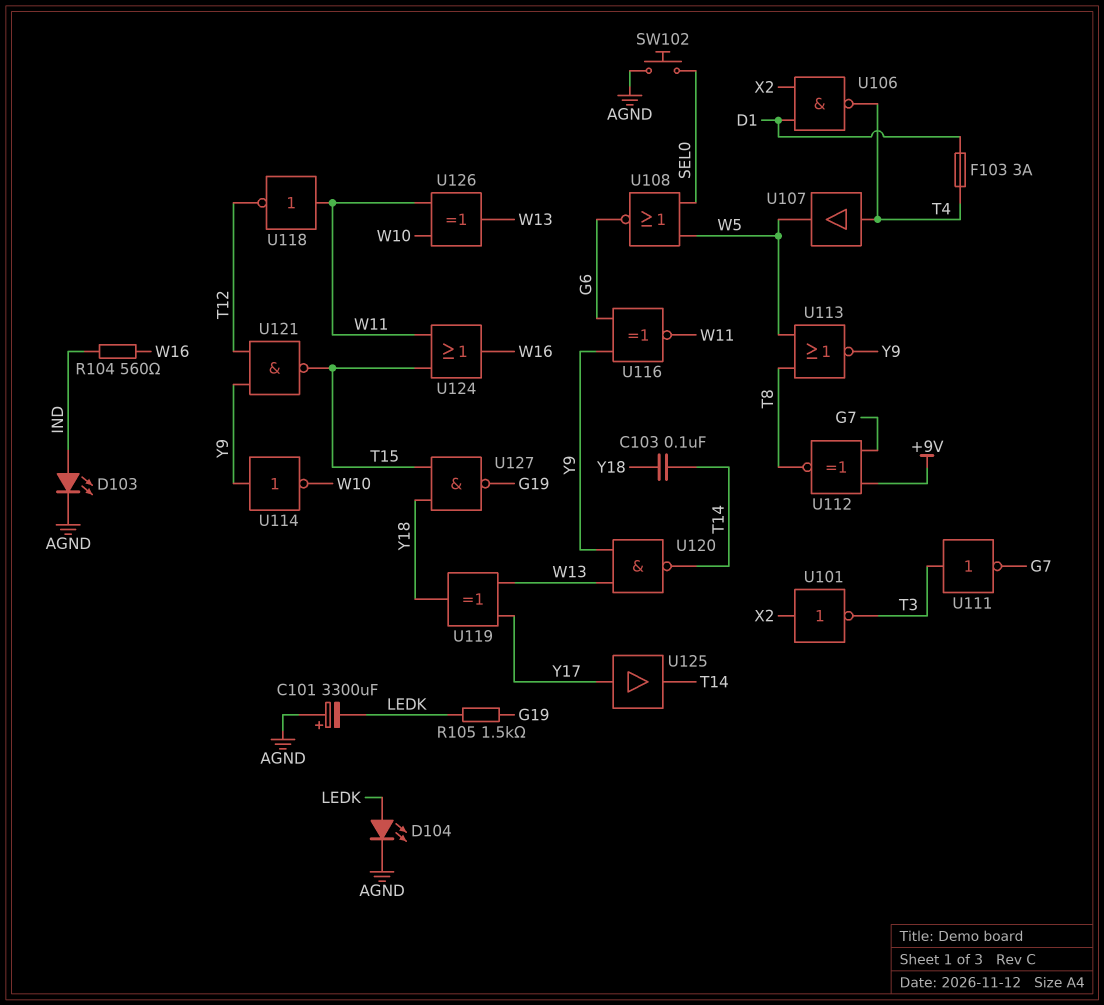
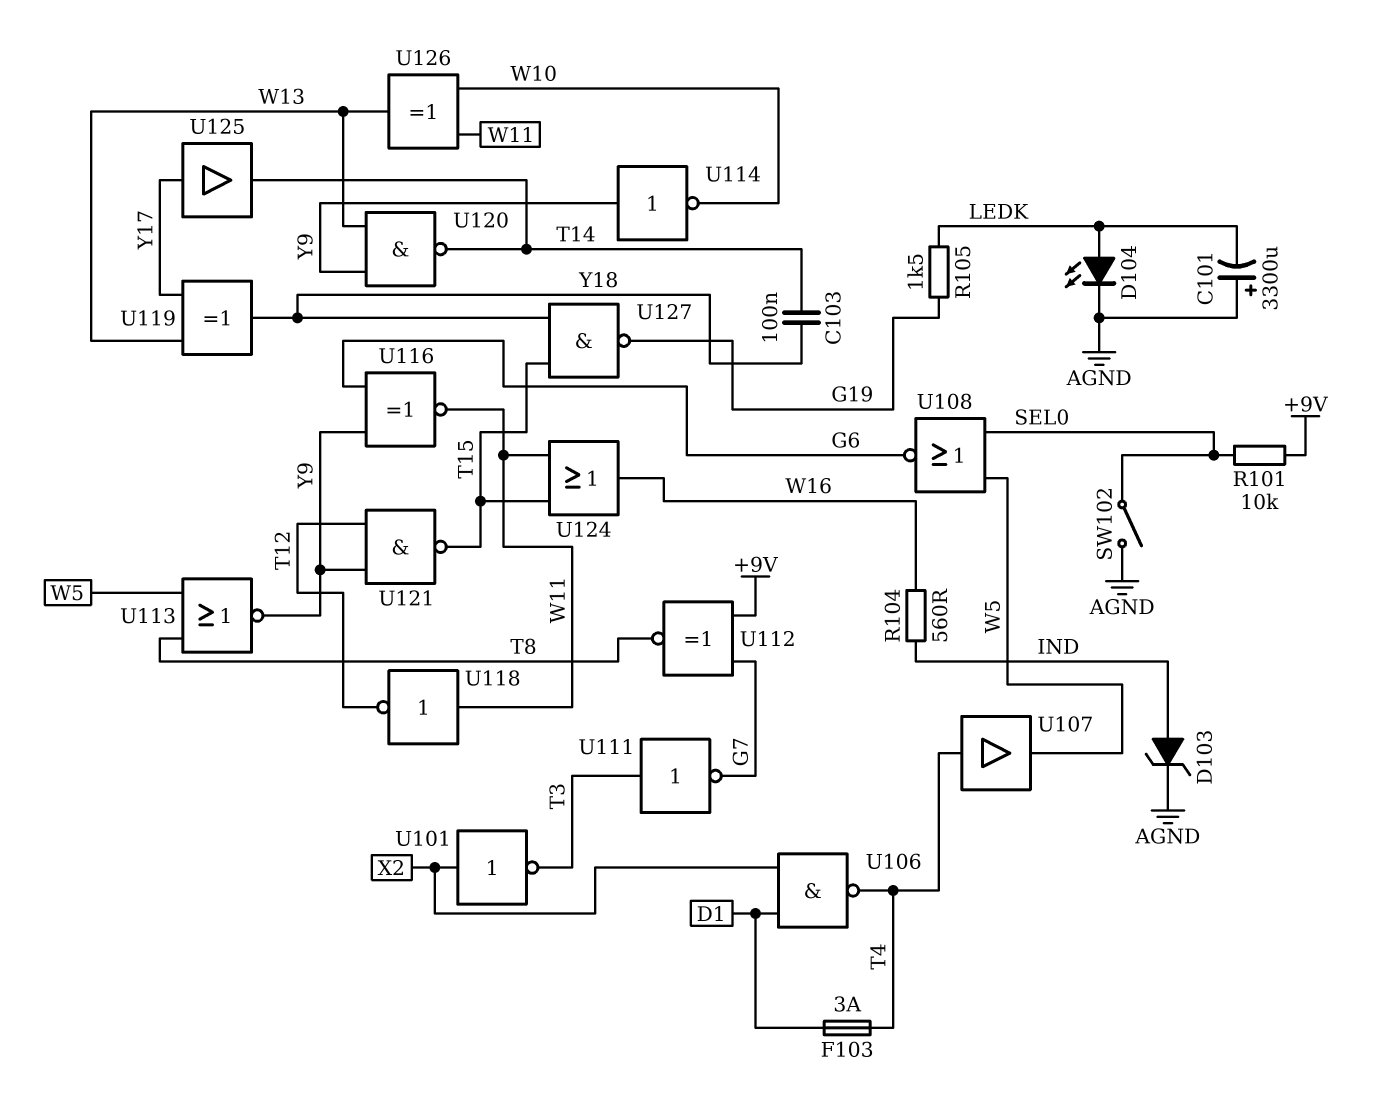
D103: LED (A IND, K AGND) -> zener (A IND, K AGND)
R101: none -> 10k (+9V, SEL0)
SW102: button (AGND, SEL0) -> switch (AGND, SEL0)

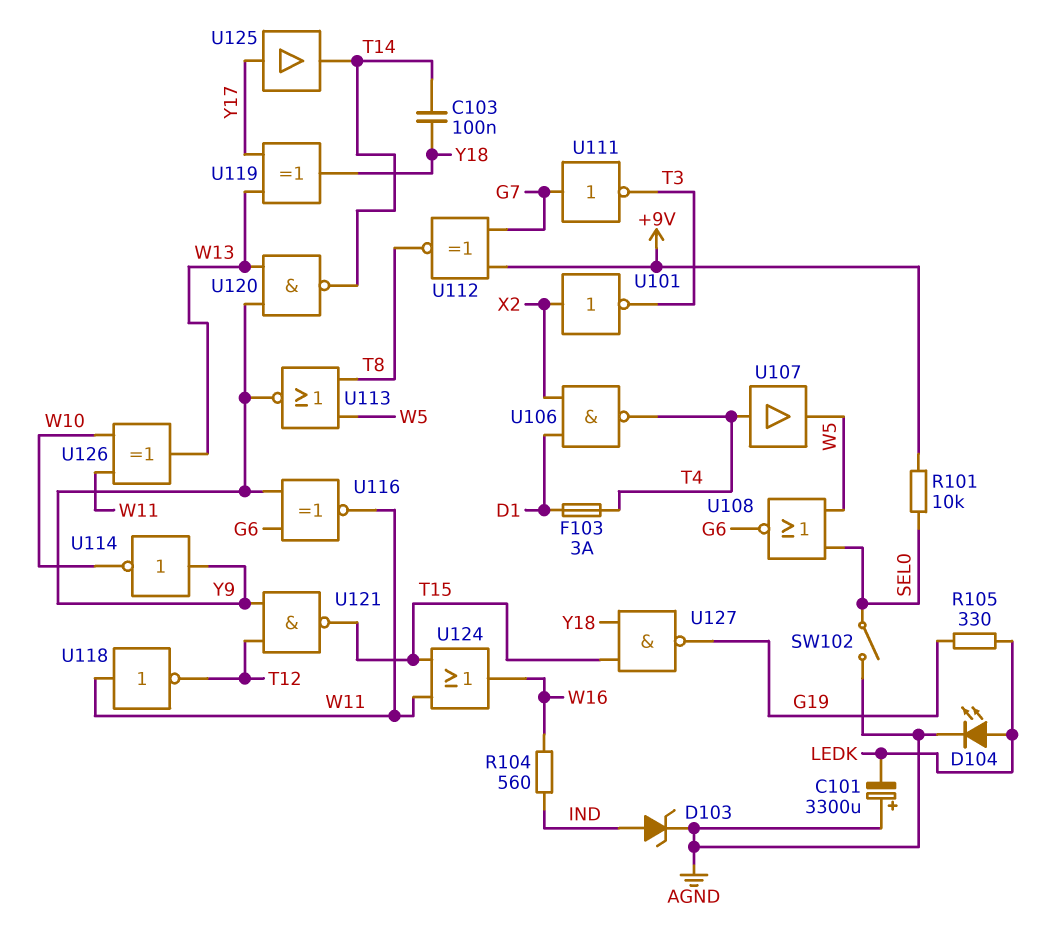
R105: 1.5k (G19, LEDK) -> 330 (G19, LEDK)
U111: NOT (in T3, out G7) -> NOT (in G7, out T3)

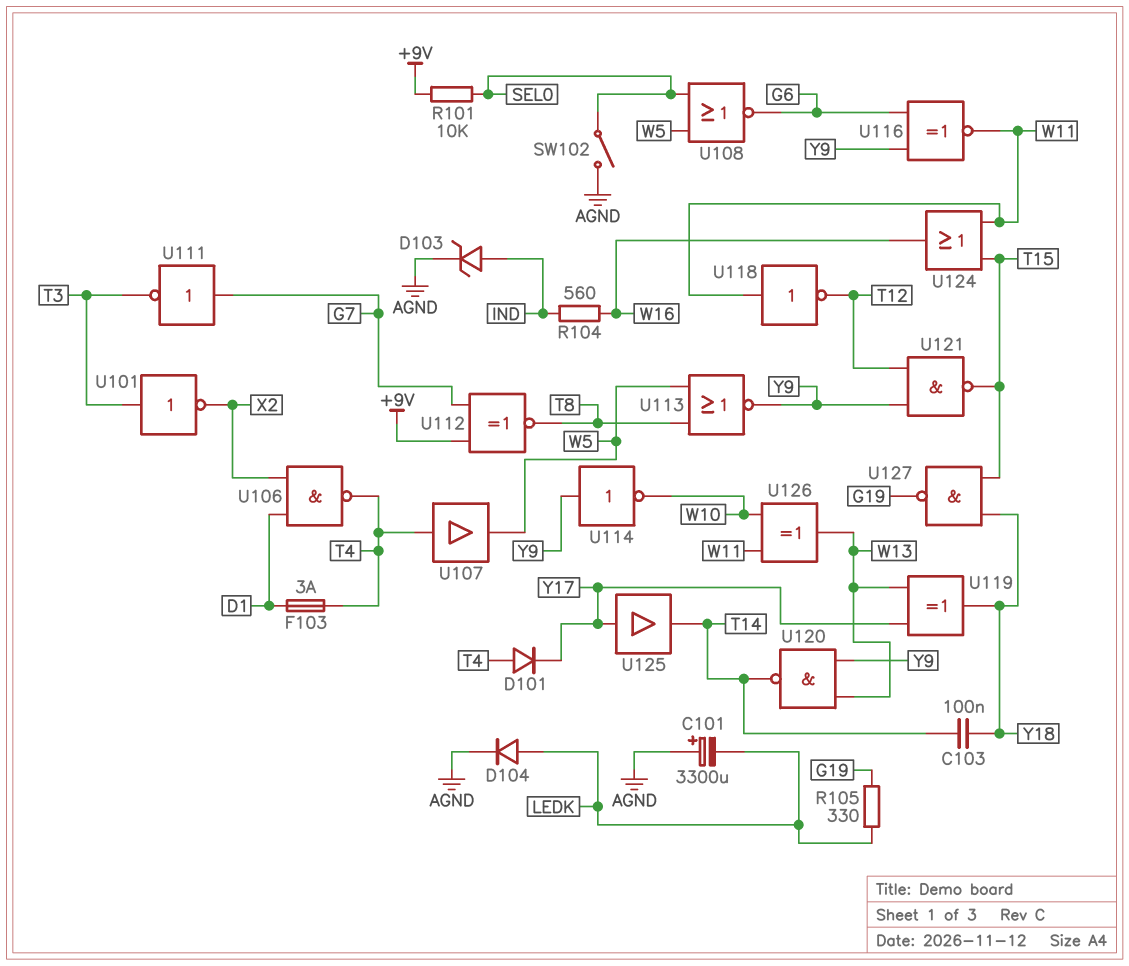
D101: none -> diode (A T4, K Y17)
D104: LED (A LEDK, K AGND) -> diode (A LEDK, K AGND)
U101: NOT (in X2, out T3) -> NOT (in T3, out X2)

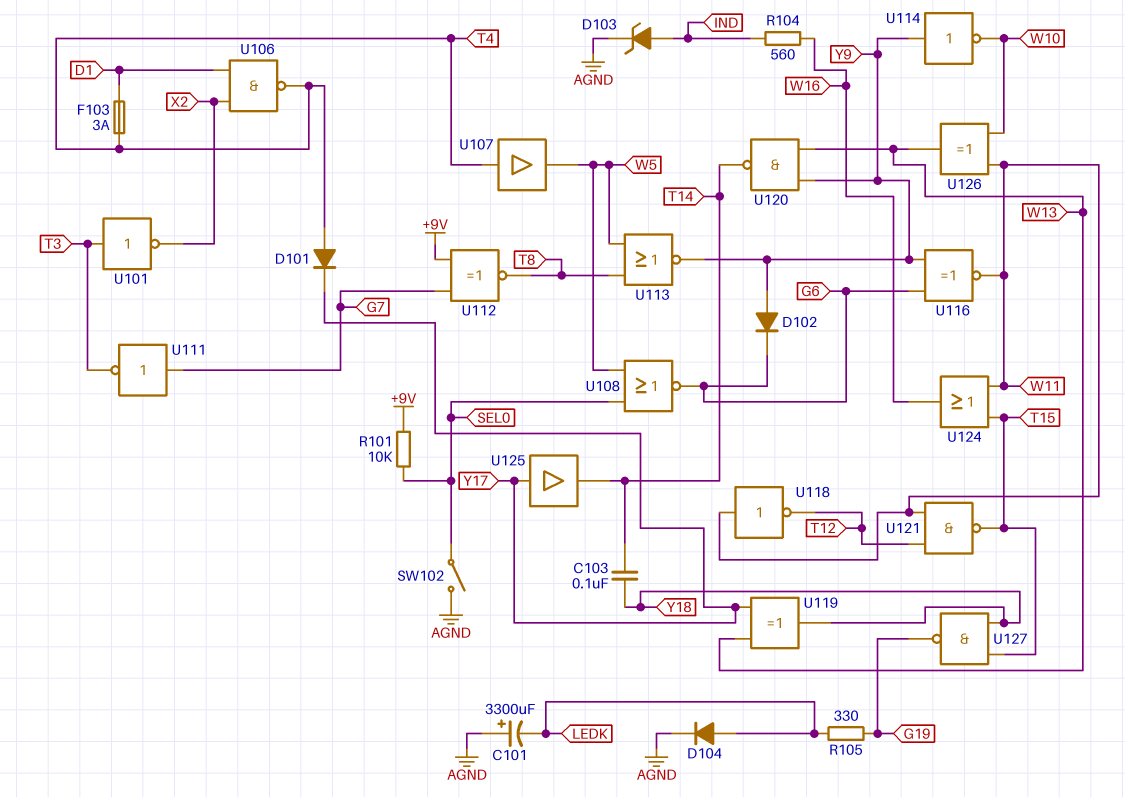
D102: none -> diode (A Y9, K G6)
U121: NAND (in T12, in Y9, out T15) -> NAND (in T12, in W11, out T15)

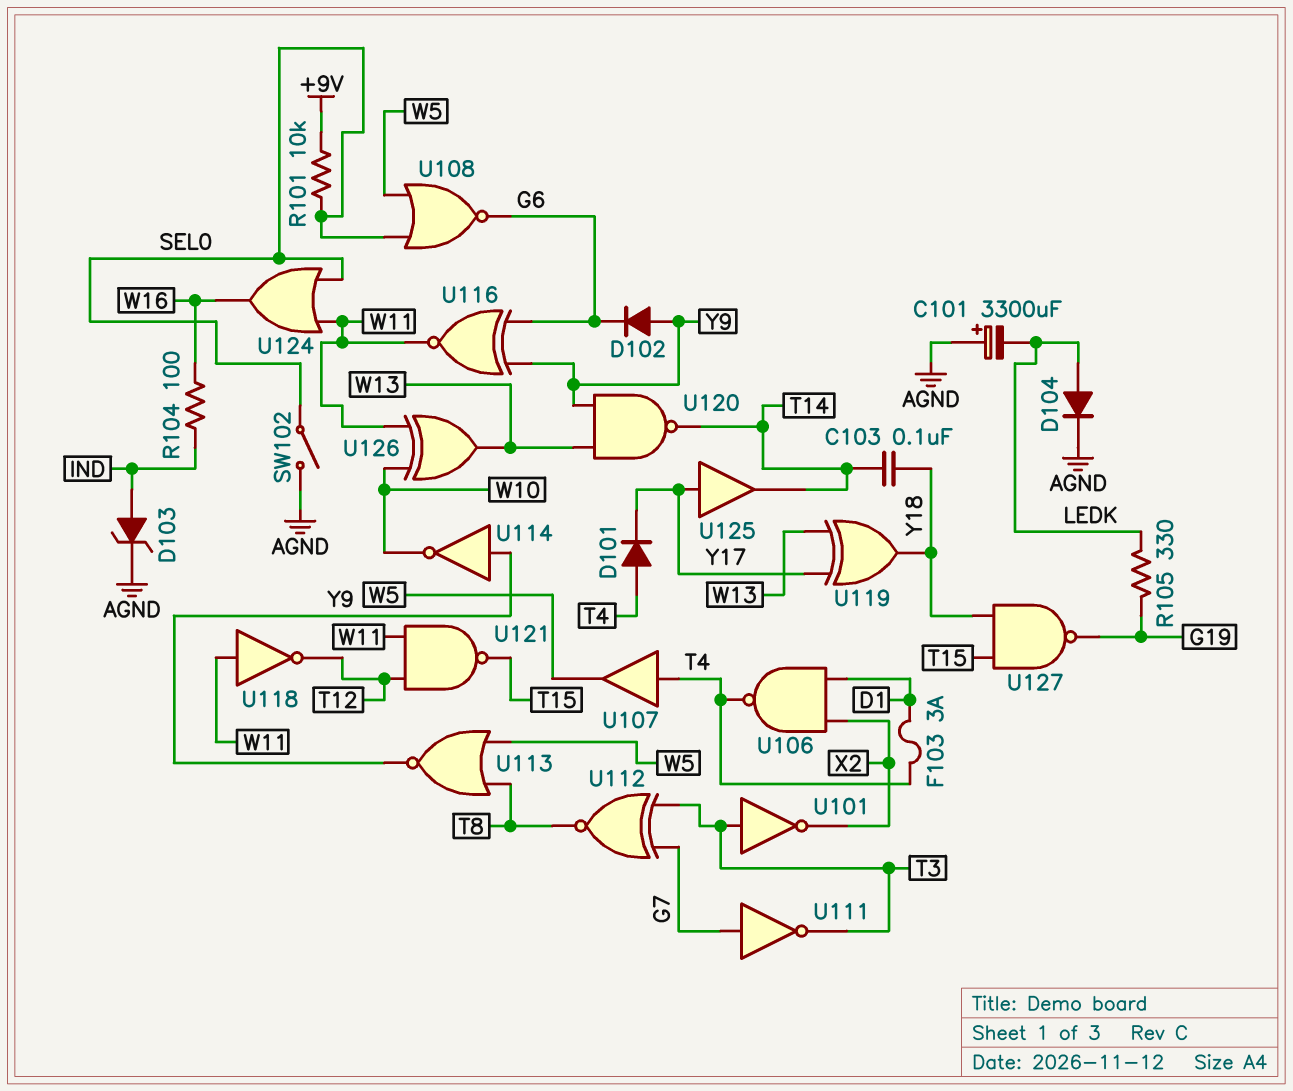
R104: 560 (IND, W16) -> 100 (IND, W16)
U112: XNOR (in +9V, in G7, out T8) -> XNOR (in G7, in T3, out T8)
U124: OR (in T15, in W11, out W16) -> OR (in SEL0, in W11, out W16)

